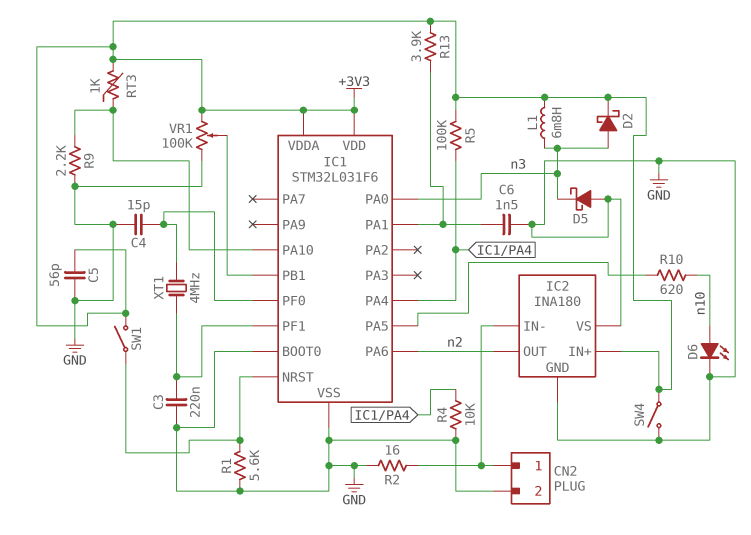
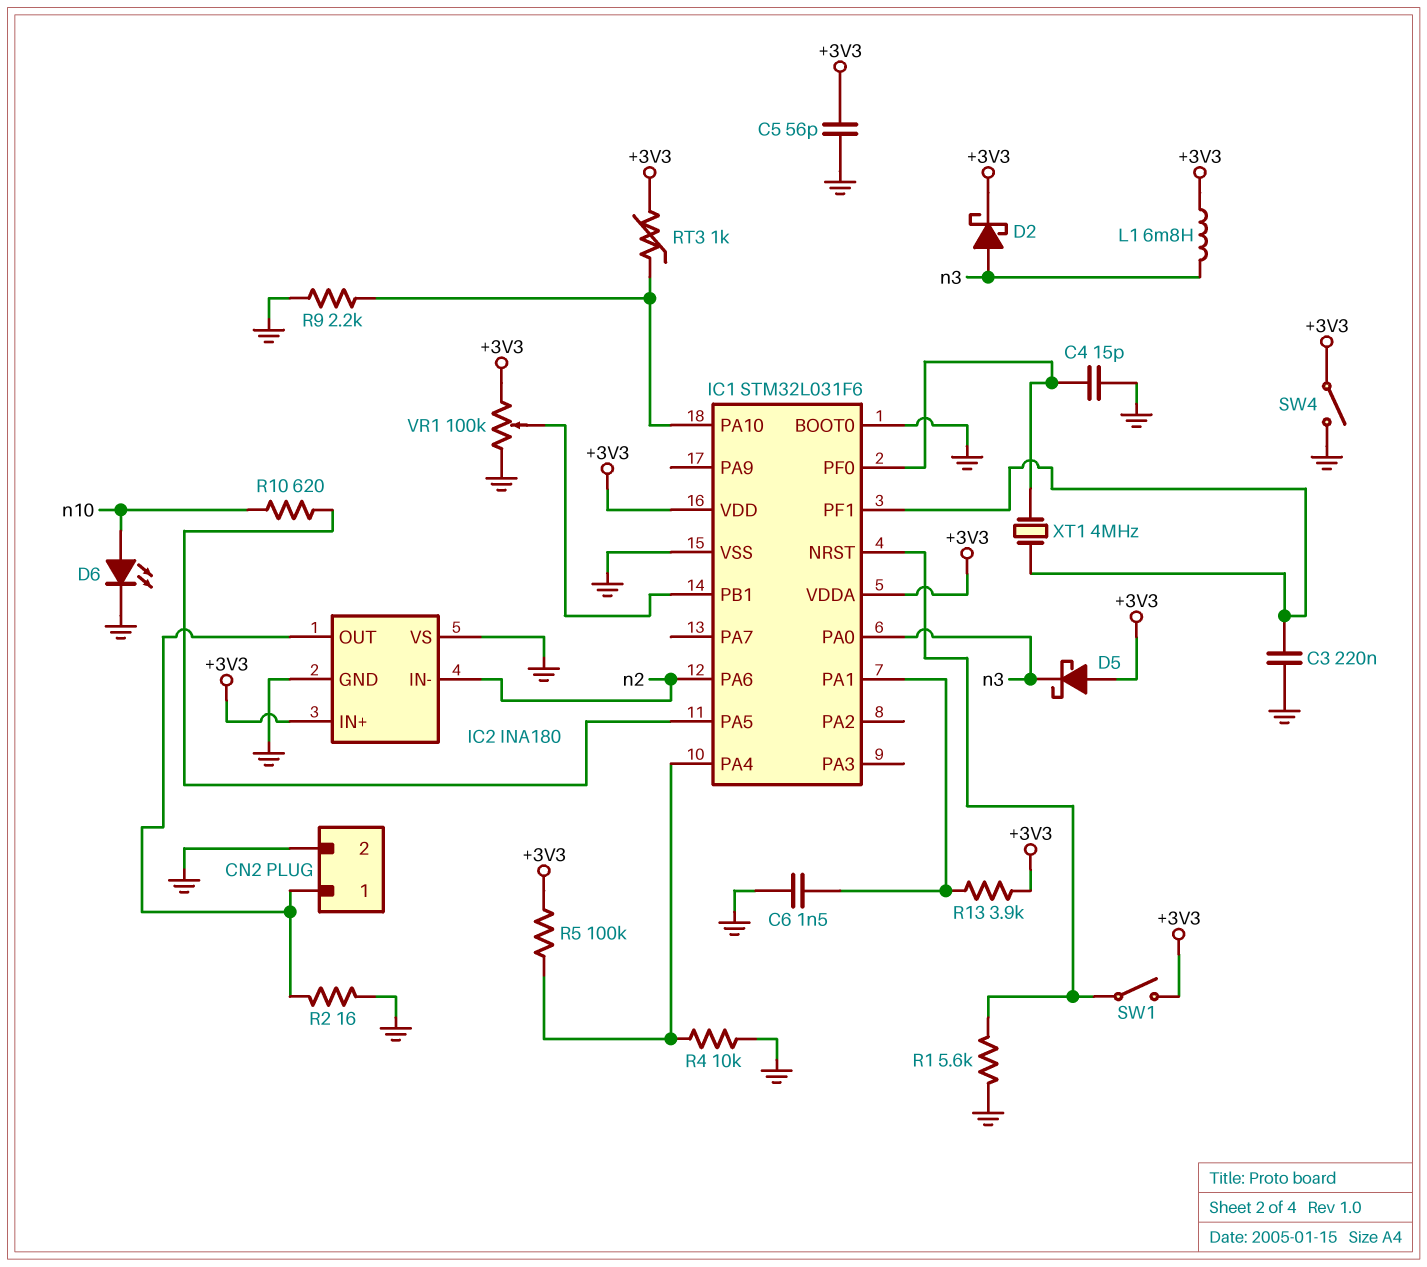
D5: schottky (A GND, K n3) -> schottky (A +3V3, K n3)
IC2 pin IN-: CN2/1 -> n2
IC2 pin OUT: n2 -> CN2/1

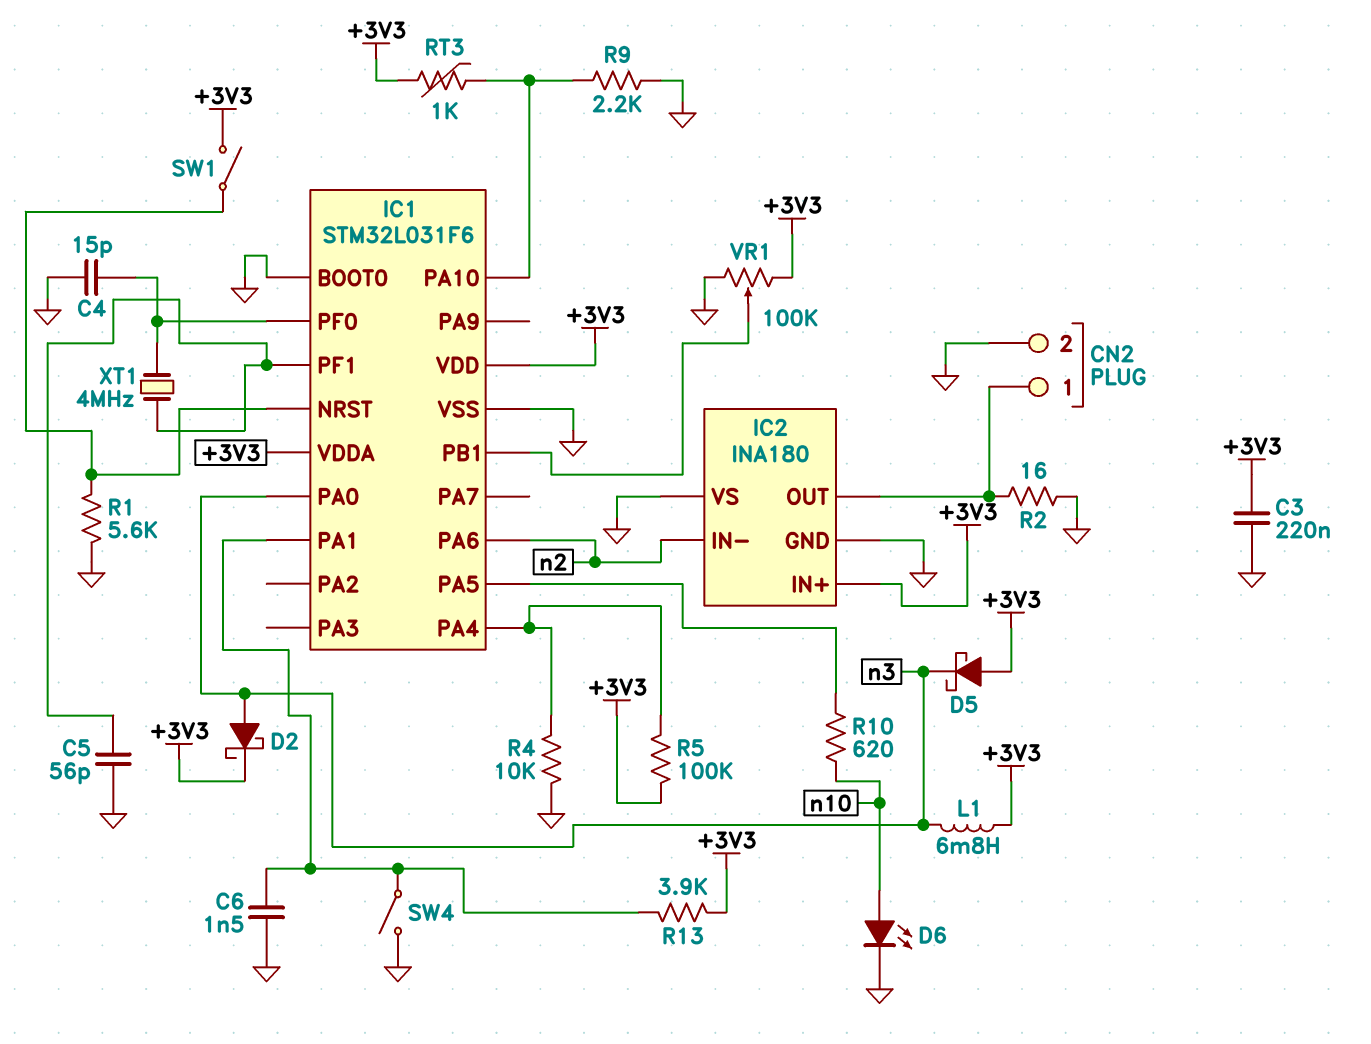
C3: 220nF (GND, IC1/PF1) -> 220nF (+3V3, GND)
C5: 56pF (+3V3, GND) -> 56pF (GND, IC1/PF1)
SW4: switch (+3V3, GND) -> switch (GND, IC1/PA1)

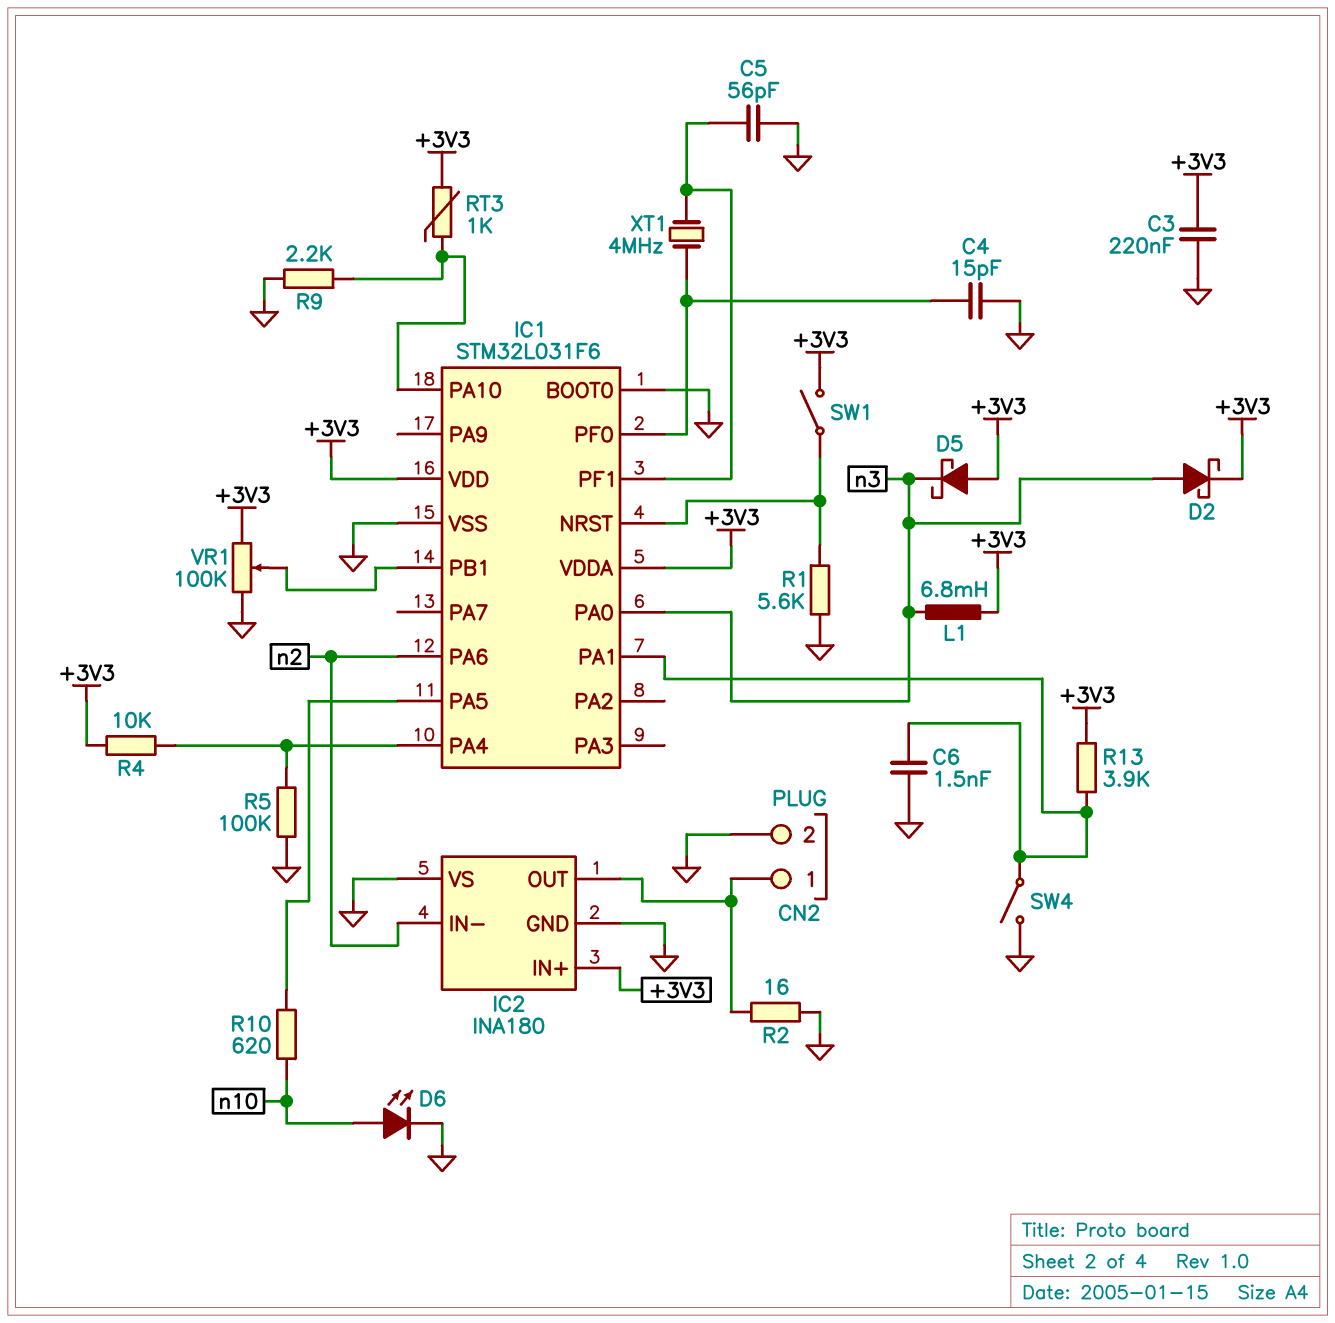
R4: 10k (GND, IC1/PA4) -> 10k (+3V3, IC1/PA4)
R5: 100k (+3V3, IC1/PA4) -> 100k (GND, IC1/PA4)

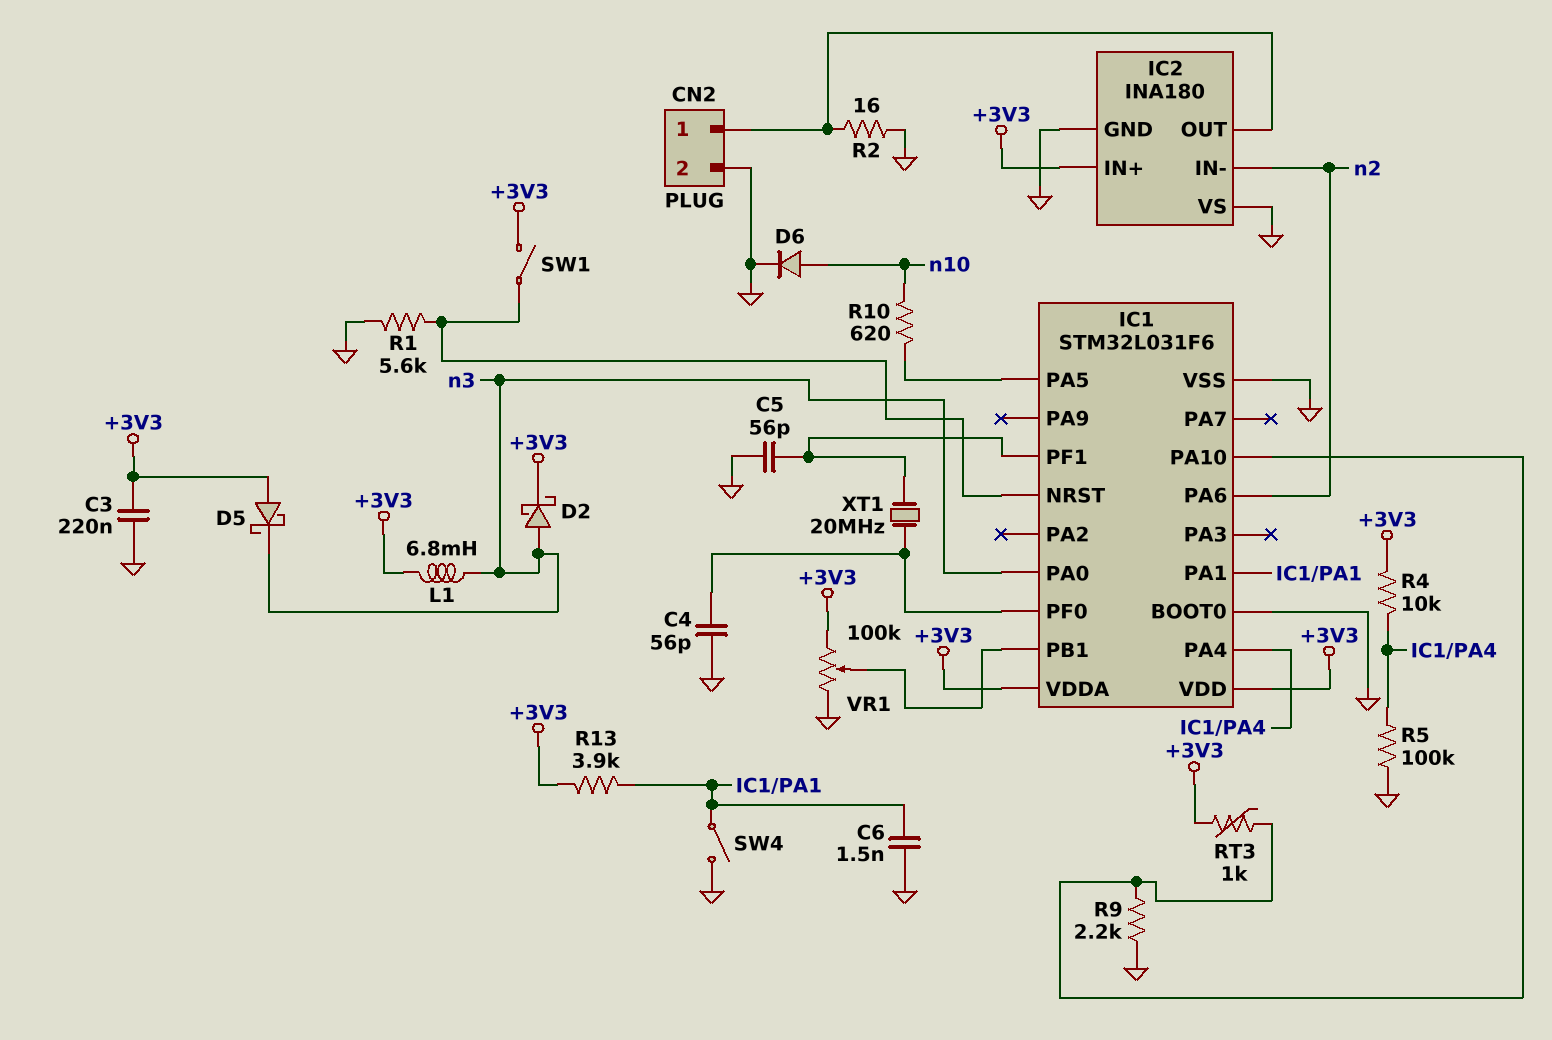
C4: 15pF (GND, IC1/PF0) -> 56pF (GND, IC1/PF0)
D6: LED (A n10, K GND) -> diode (A n10, K GND)
XT1: 4MHz (IC1/PF0, IC1/PF1) -> 20MHz (IC1/PF0, IC1/PF1)

